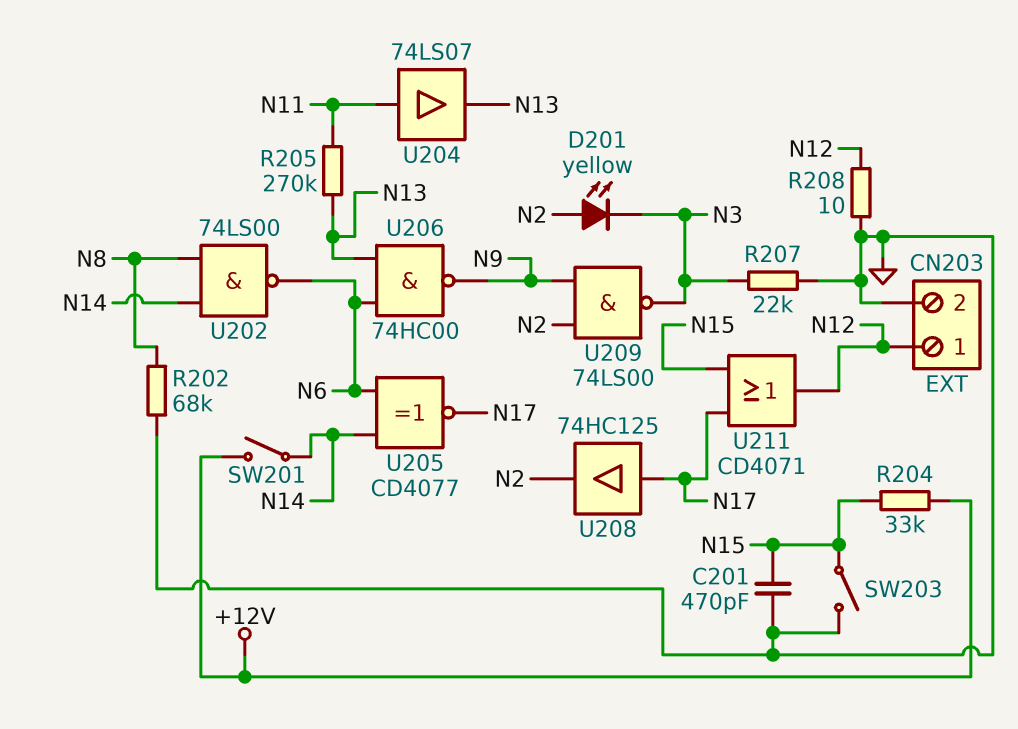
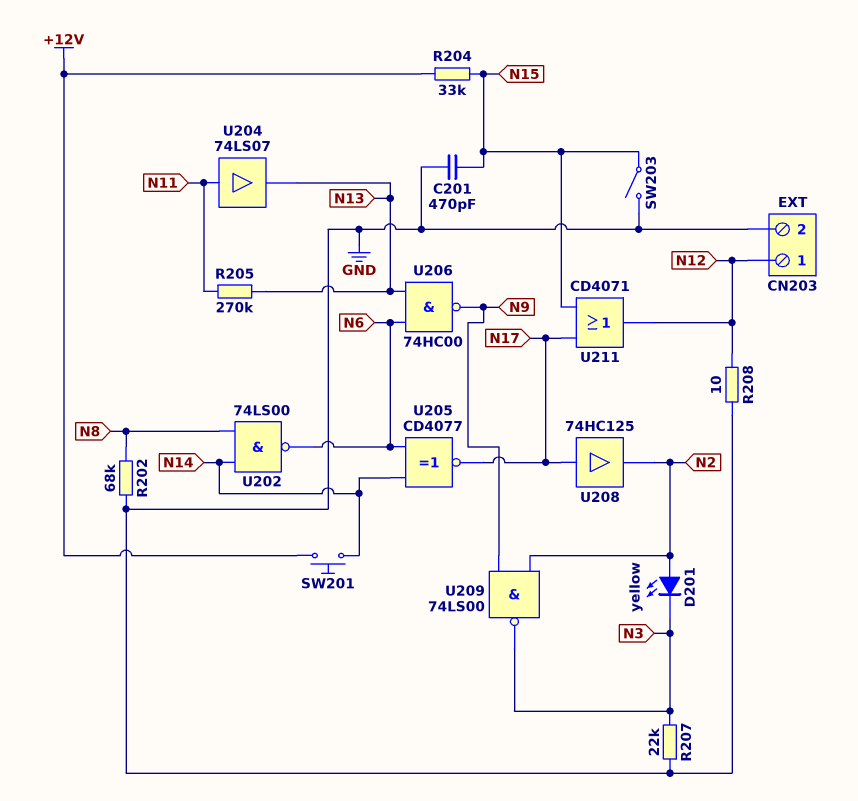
SW201: switch (+12V, N14) -> button (+12V, N14)

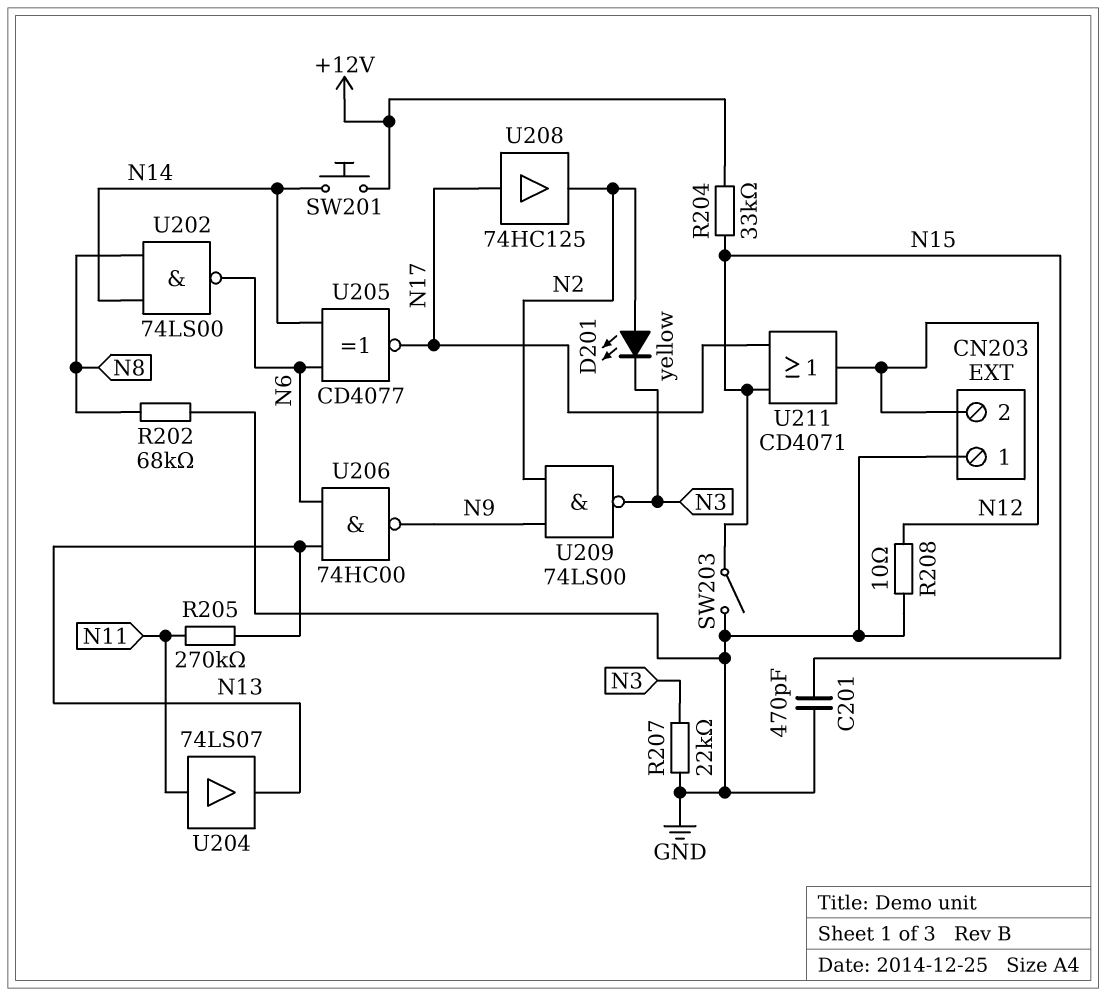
CN203 pin 1: N12 -> GND
CN203 pin 2: GND -> N12

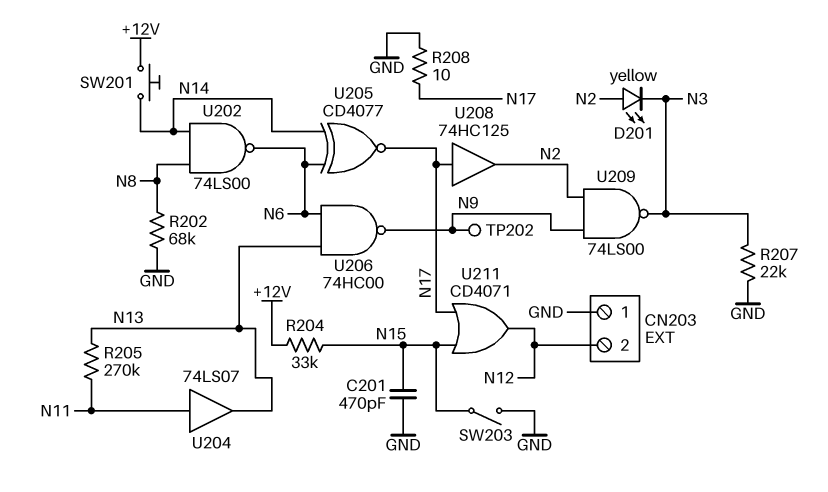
R208: 10 (GND, N12) -> 10 (GND, N17)
TP202: none -> test point (N9)

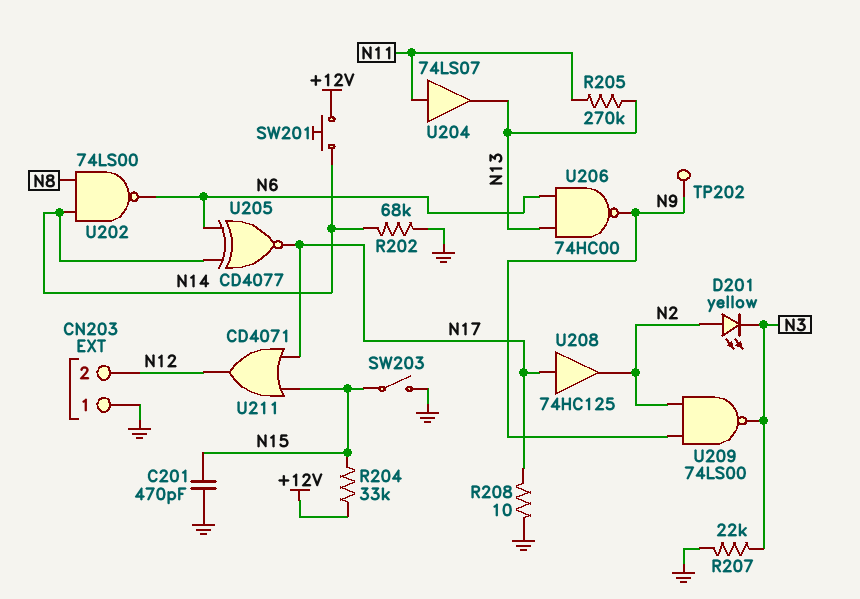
R202: 68k (GND, N8) -> 68k (GND, N14)

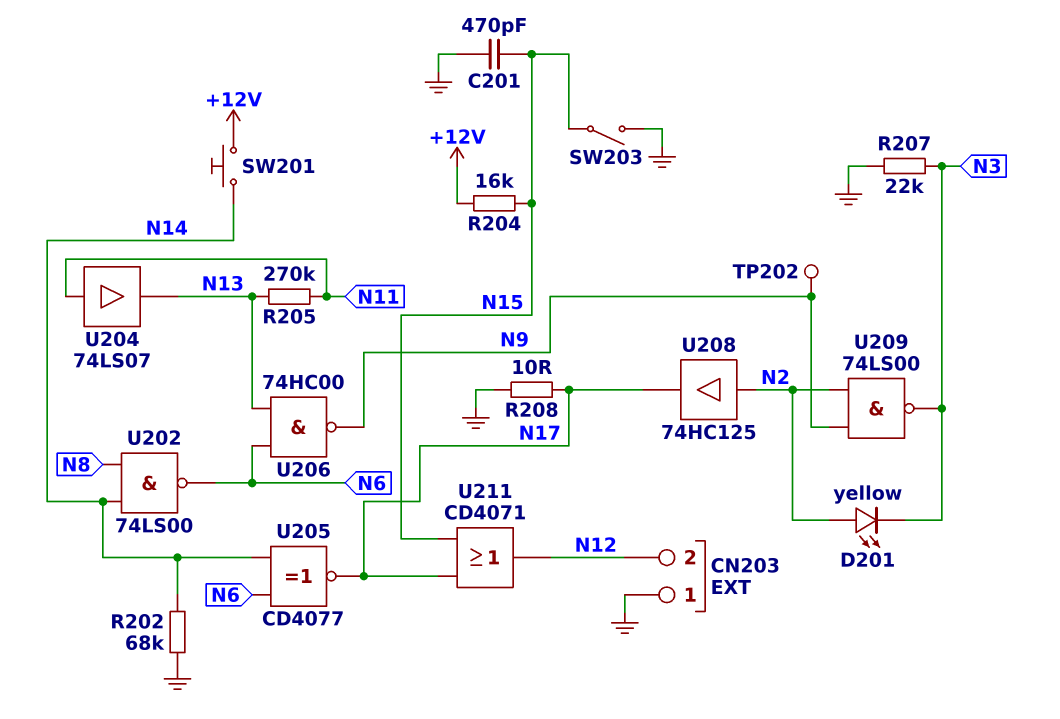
R204: 33k (+12V, N15) -> 16k (+12V, N15)
U208: buffer 74HC125 (in N17, out N2) -> buffer 74HC125 (in N2, out N17)

